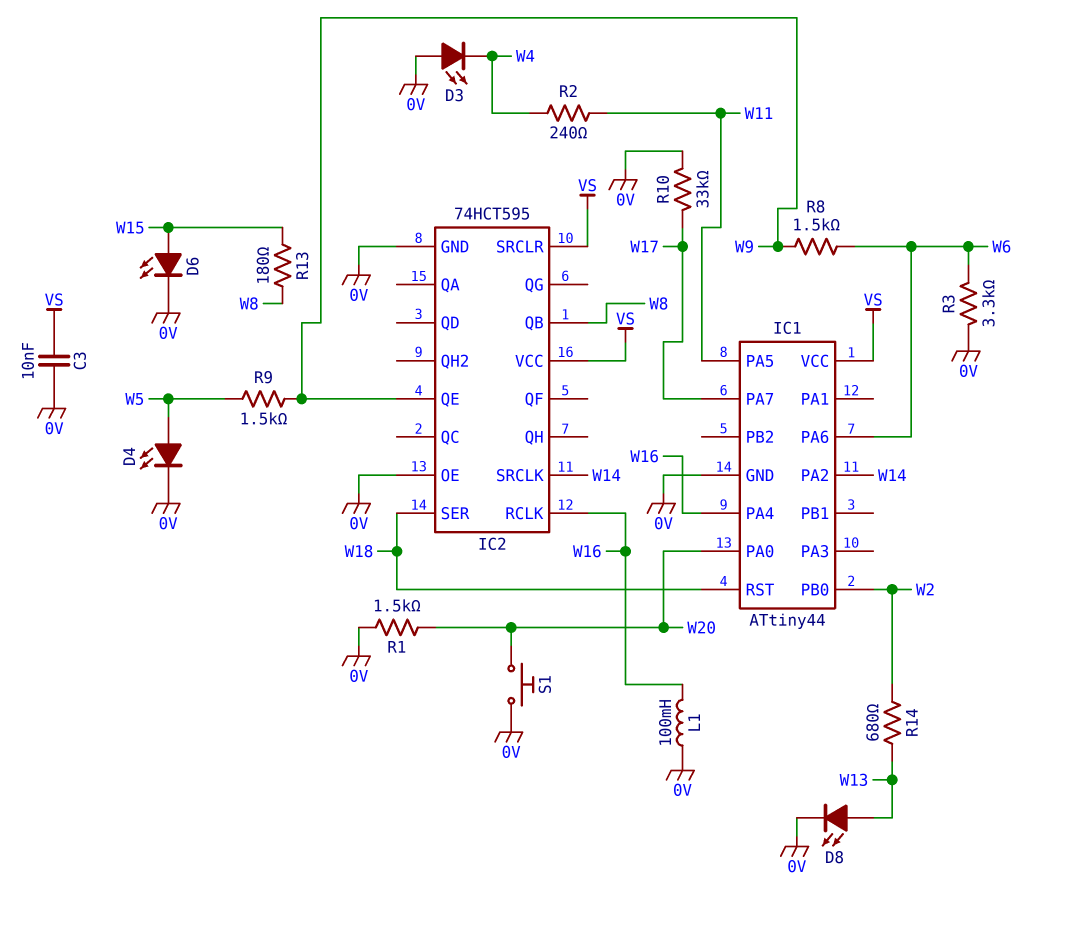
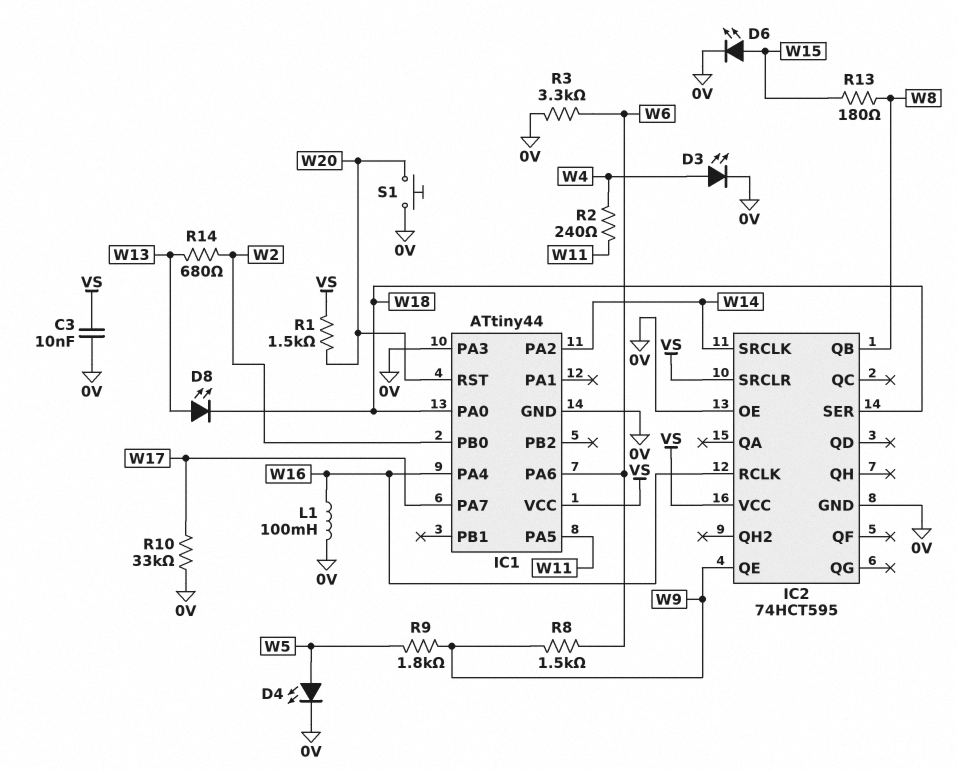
D3: LED (A 0V, K W4) -> LED (A W4, K 0V)
D8: LED (A W13, K 0V) -> LED (A W13, K W18)
IC1 pin PA0: W20 -> W18
IC1 pin PA3: none -> 0V
IC1 pin RST: W18 -> W20
R1: 1.5k (0V, W20) -> 1.5k (VS, W20)
R9: 1.5k (W5, W9) -> 1.8k (W5, W9)

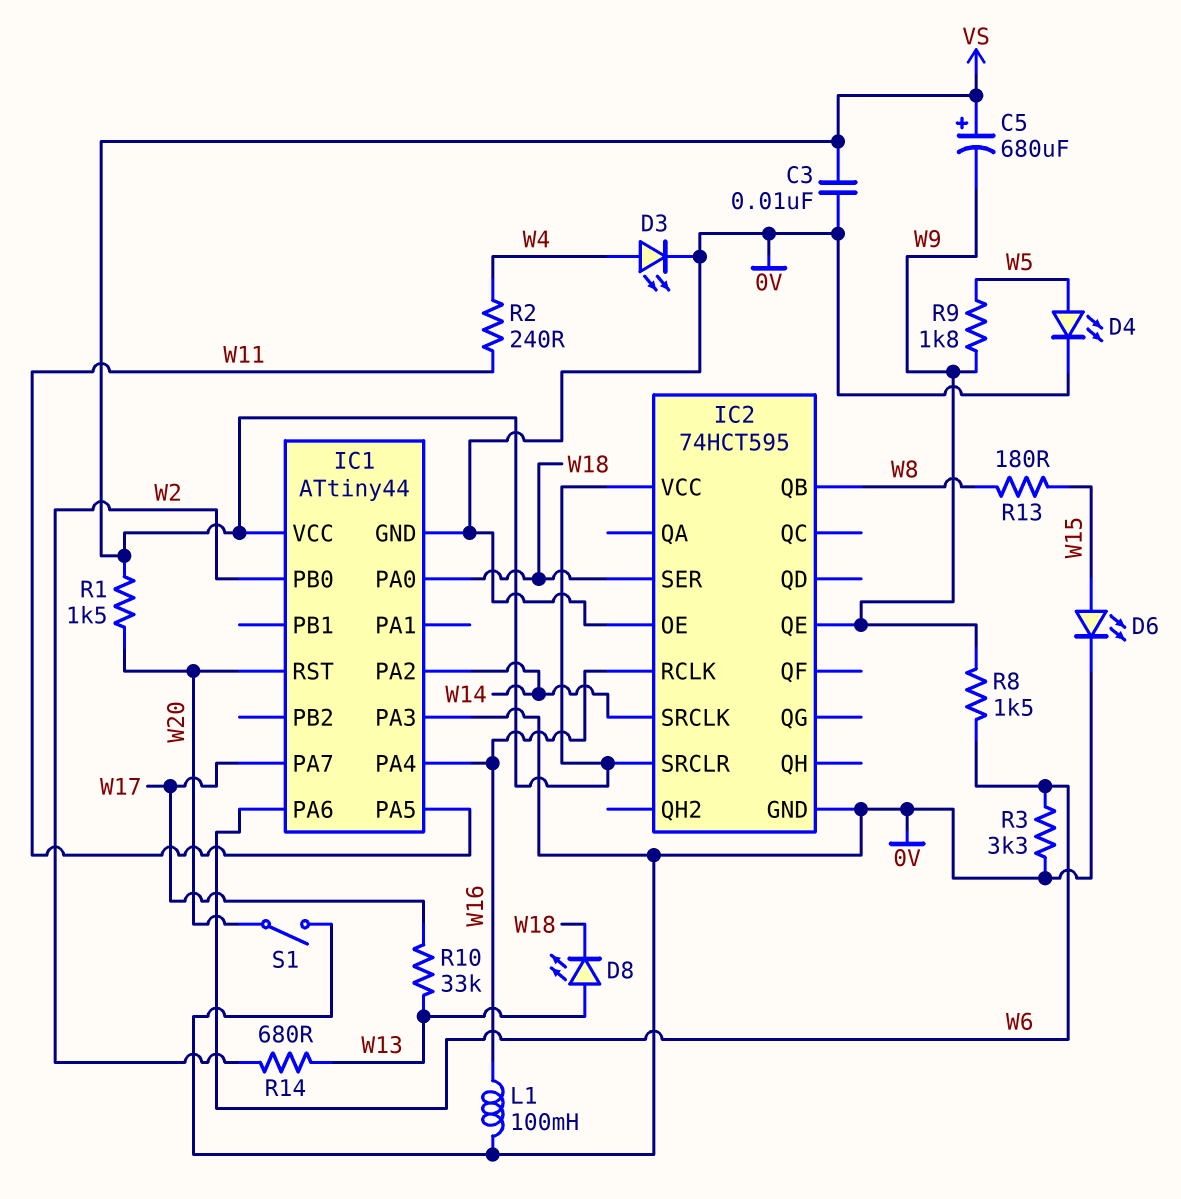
C5: none -> 680uF (plus VS, minus W9)
R10: 33k (0V, W17) -> 33k (W13, W17)
S1: button (0V, W20) -> switch (0V, W20)

